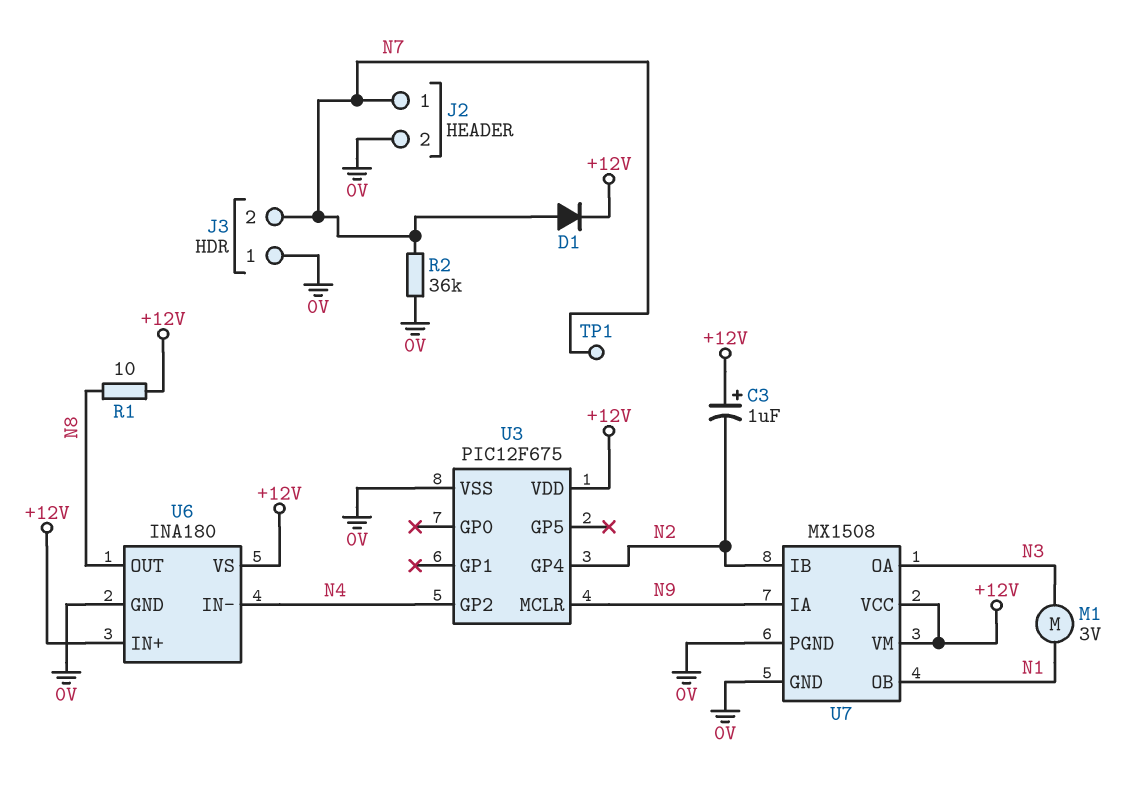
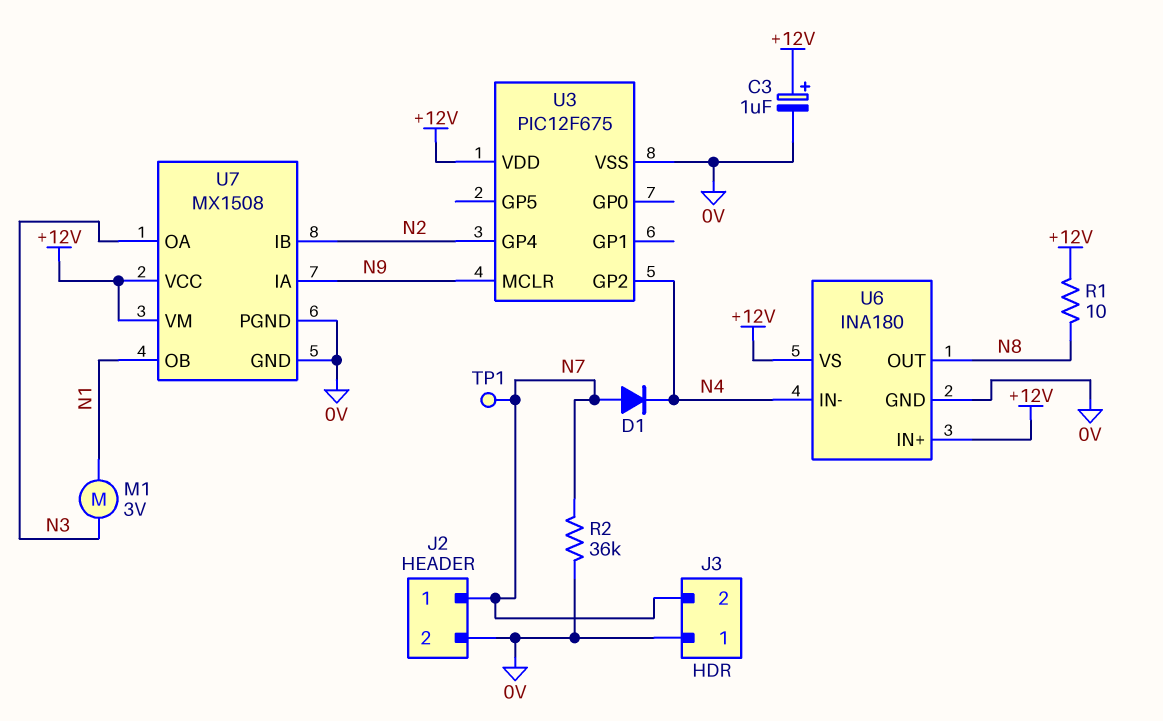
C3: 1uF (plus +12V, minus N2) -> 1uF (plus +12V, minus 0V)
D1: diode (A N7, K +12V) -> diode (A N7, K N4)

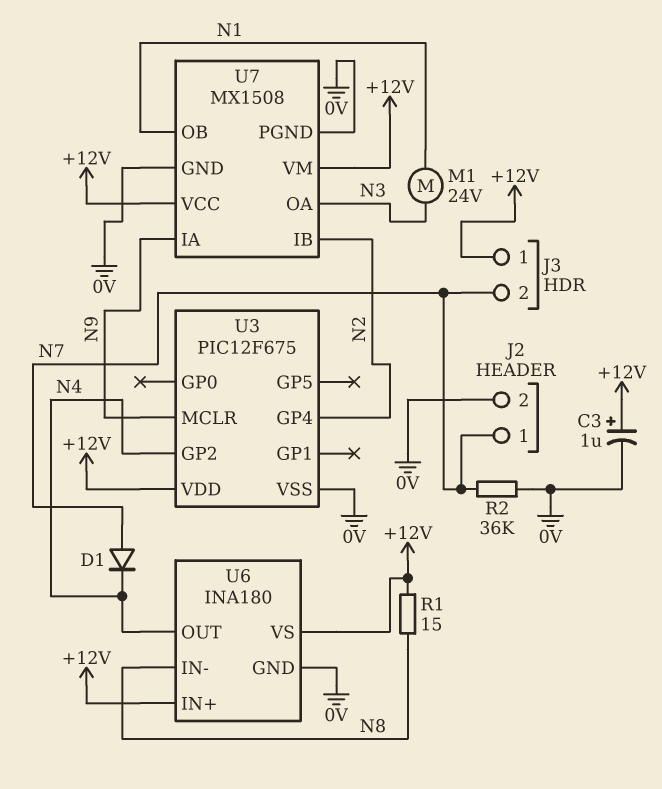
J3 pin 1: 0V -> +12V
M1: motor 3V (N1, N3) -> motor 24V (N1, N3)
R1: 10 (+12V, N8) -> 15 (+12V, N8)
TP1: test point (N7) -> none
U6 pin IN-: N4 -> N8
U6 pin OUT: N8 -> N4

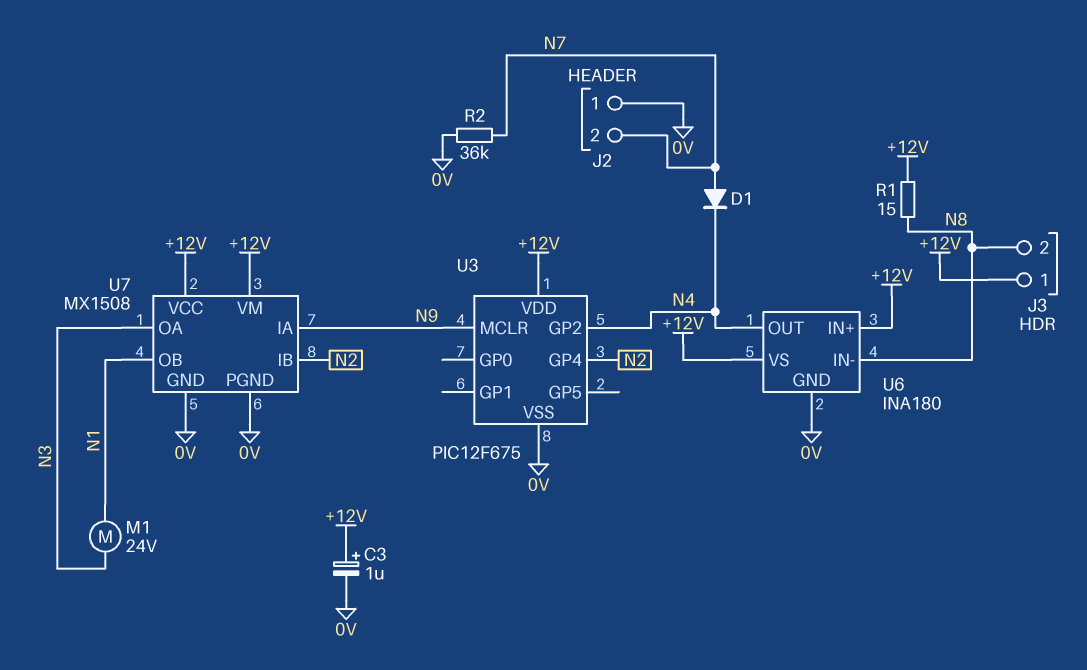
J2 pin 1: N7 -> 0V
J2 pin 2: 0V -> N7
J3 pin 2: N7 -> N8

